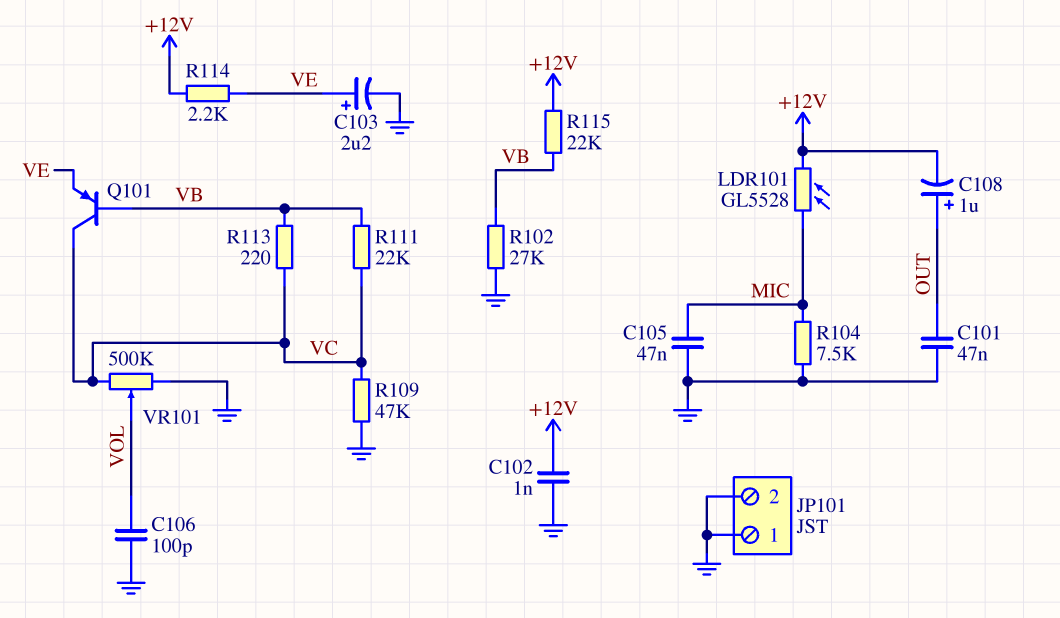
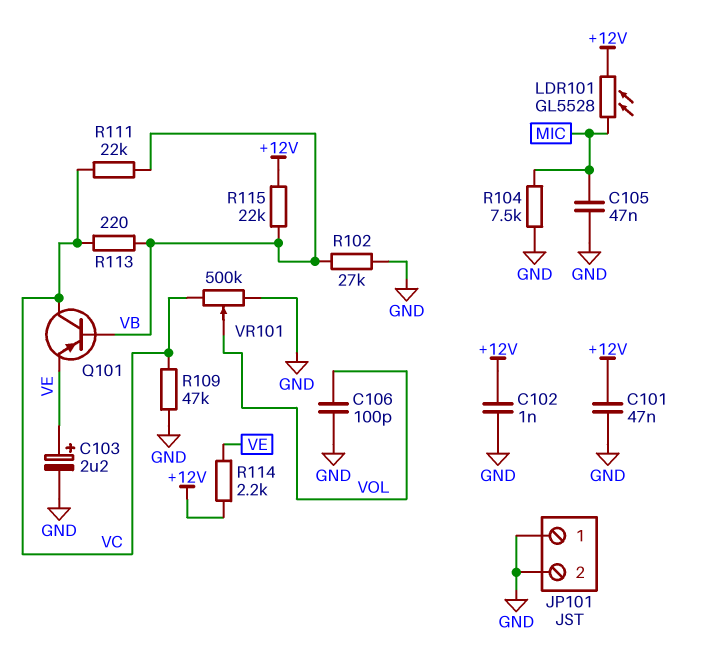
C101: 47nF (GND, OUT) -> 47nF (+12V, GND)
C108: 1uF (plus OUT, minus +12V) -> none

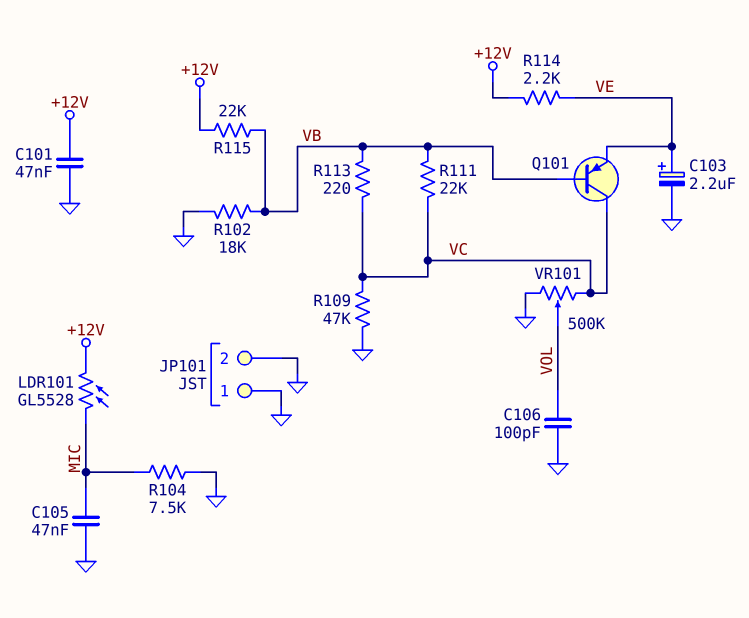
C102: 1nF (+12V, GND) -> none
R102: 27k (GND, VB) -> 18k (GND, VB)

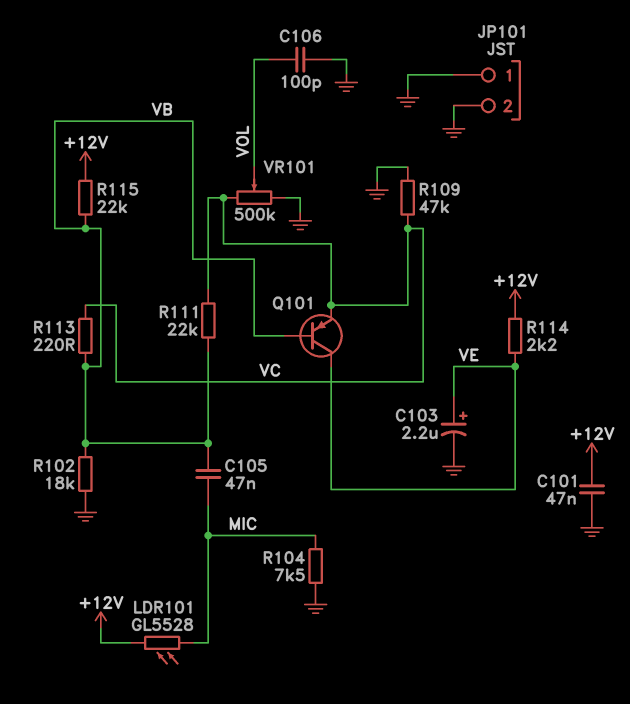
C105: 47nF (GND, MIC) -> 47nF (MIC, VB)
Q101: PNP (B VB, C VC, E VE) -> PNP (B VB, C VE, E VC)

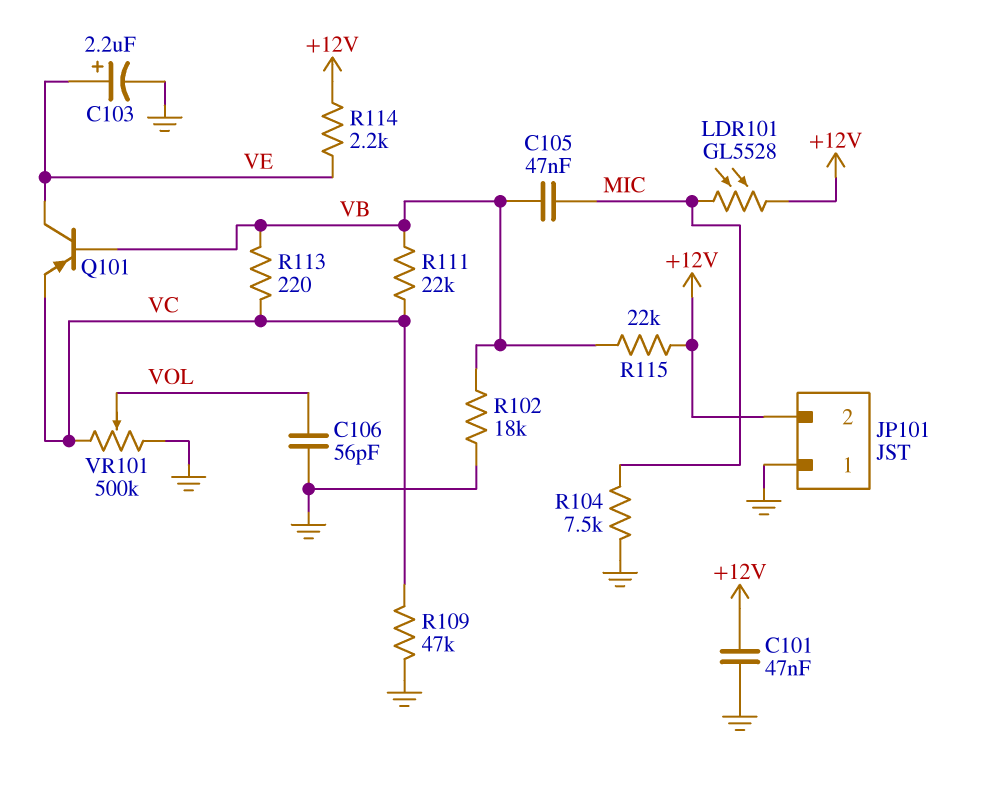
C106: 100pF (GND, VOL) -> 56pF (GND, VOL)
JP101 pin 2: GND -> +12V

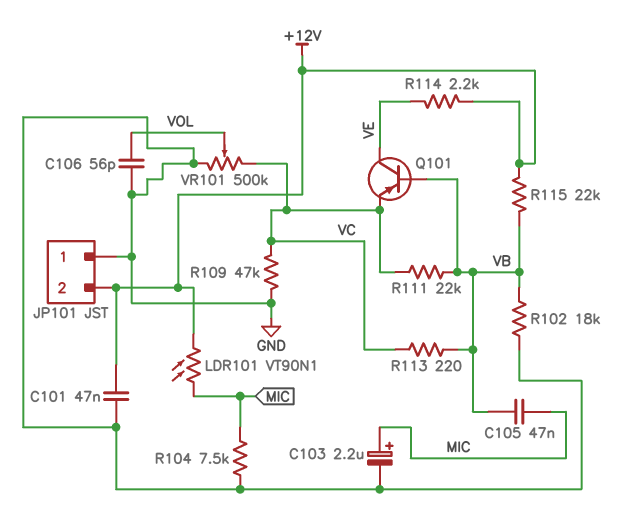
C103: 2.2uF (plus VE, minus GND) -> 2.2uF (plus MIC, minus GND)
LDR101: GL5528 (+12V, MIC) -> VT90N1 (+12V, MIC)

